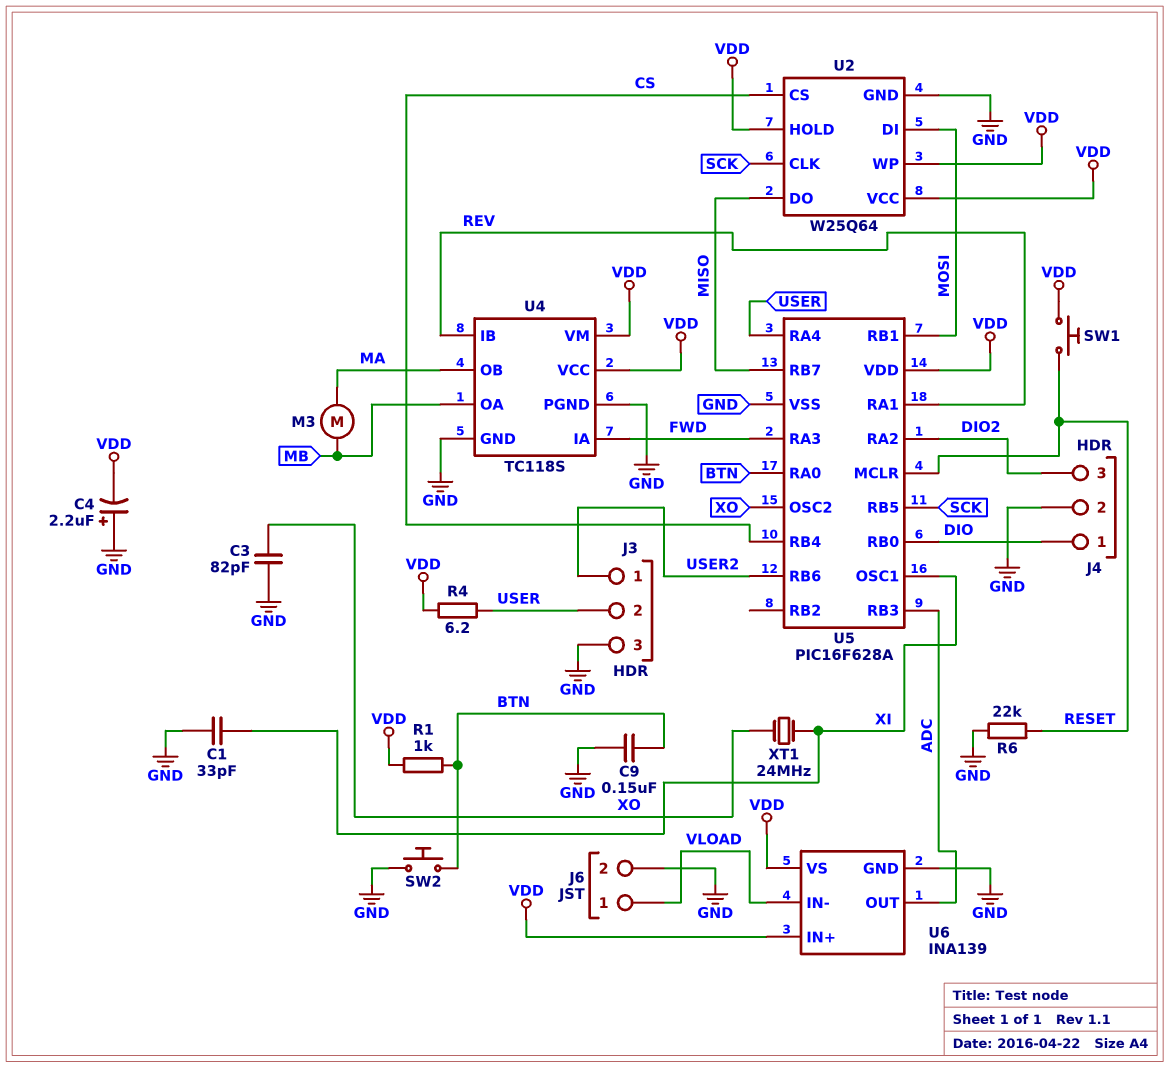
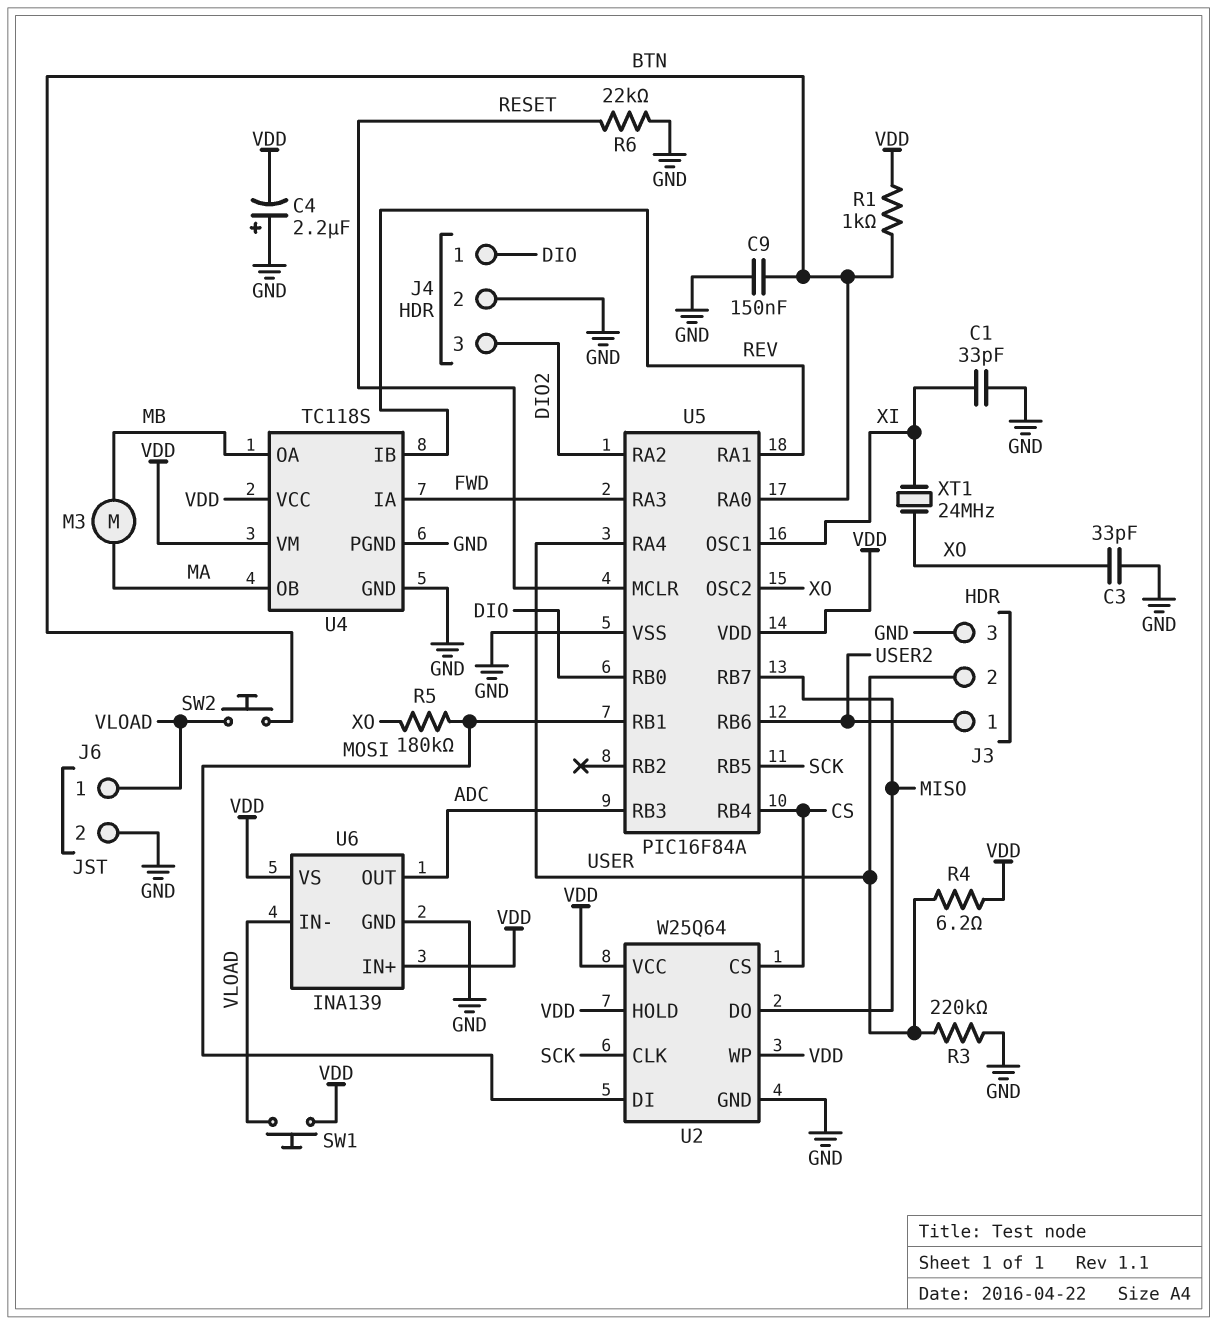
C3: 82pF (GND, XO) -> 33pF (GND, XO)
R3: none -> 220k (GND, USER)
R5: none -> 180k (MOSI, XO)
SW1: button (RESET, VDD) -> button (VDD, VLOAD)
SW2: button (BTN, GND) -> button (BTN, VLOAD)
U5: PIC16F628A -> PIC16F84A

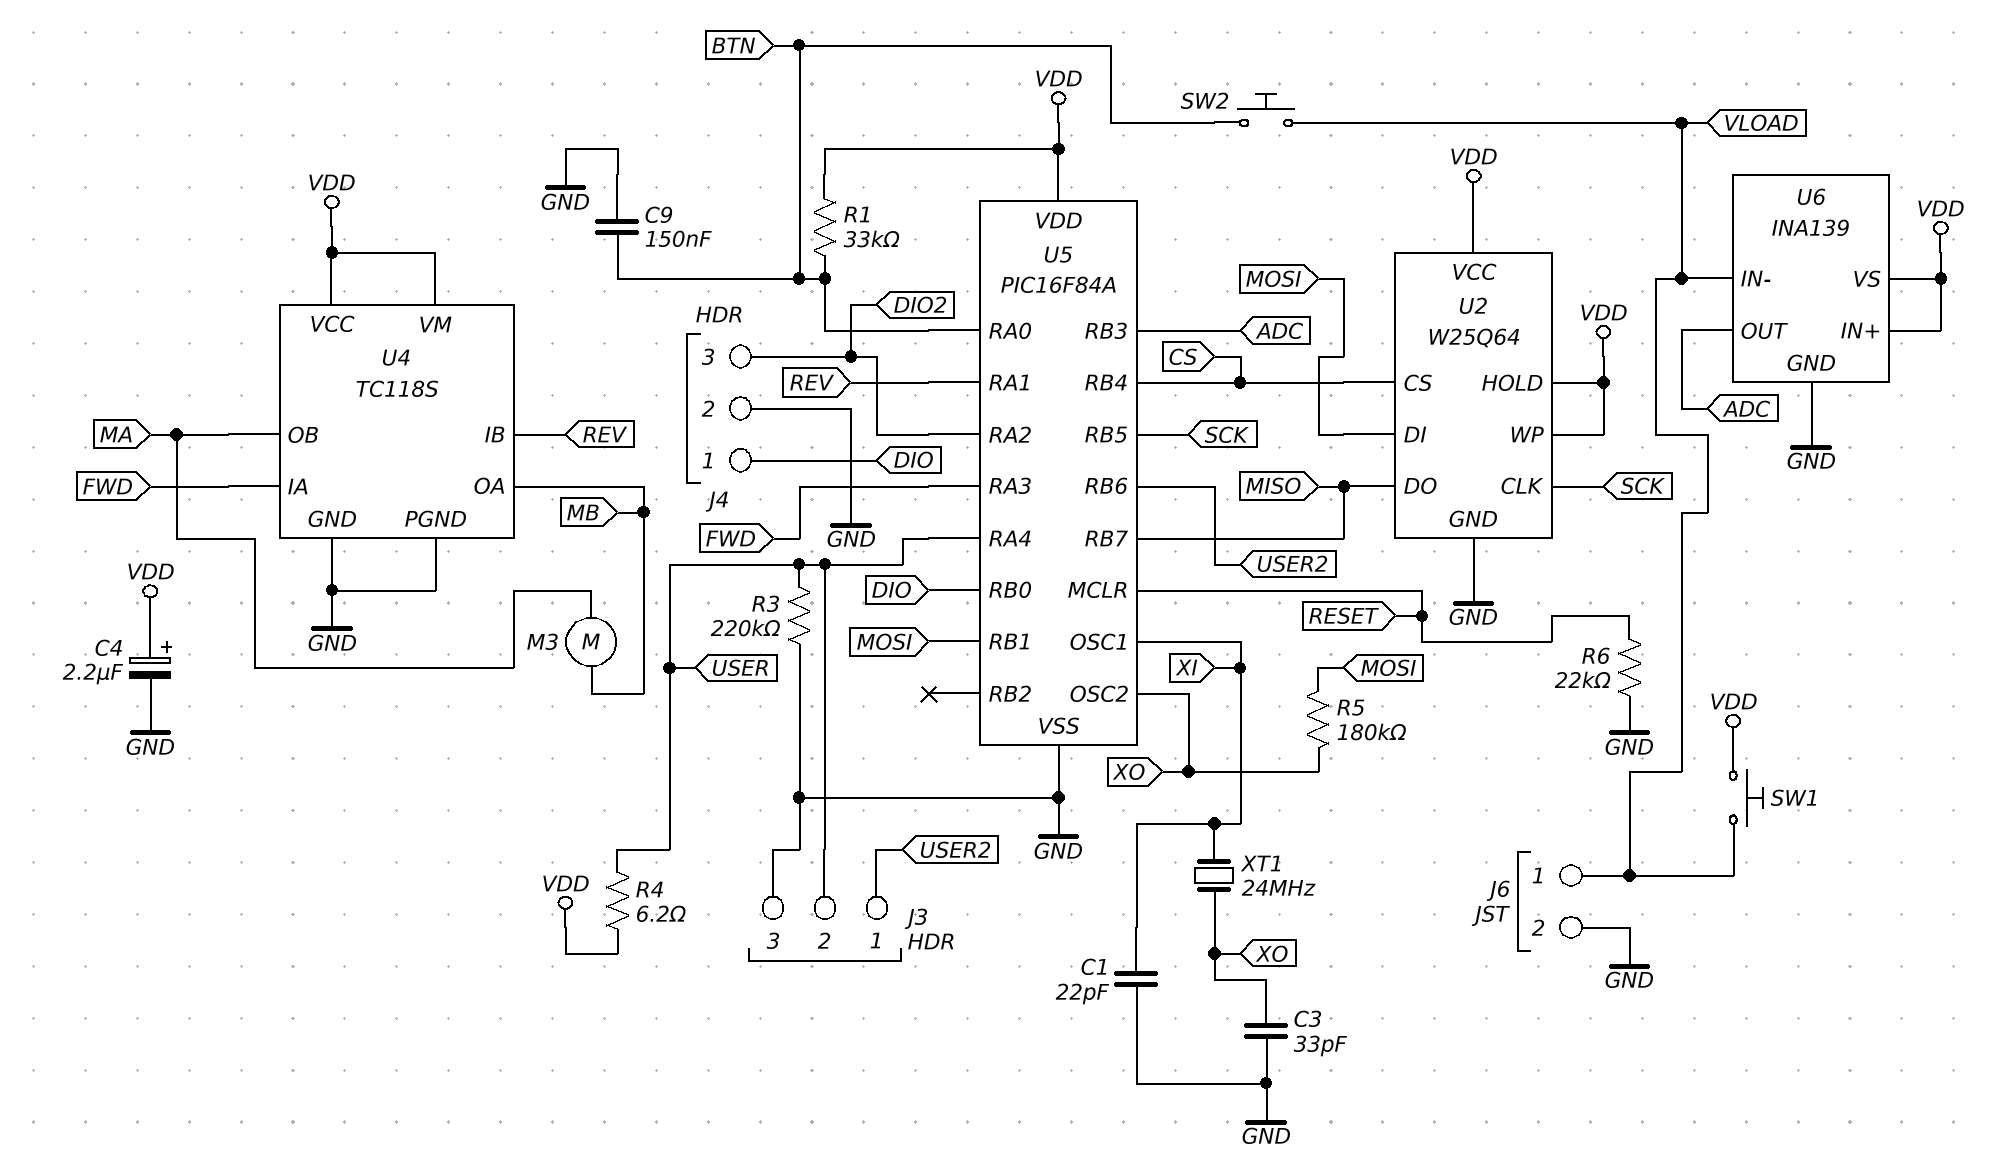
C1: 33pF (GND, XI) -> 22pF (GND, XI)
C4: 2.2uF (plus GND, minus VDD) -> 2.2uF (plus VDD, minus GND)
R1: 1k (BTN, VDD) -> 33k (BTN, VDD)

